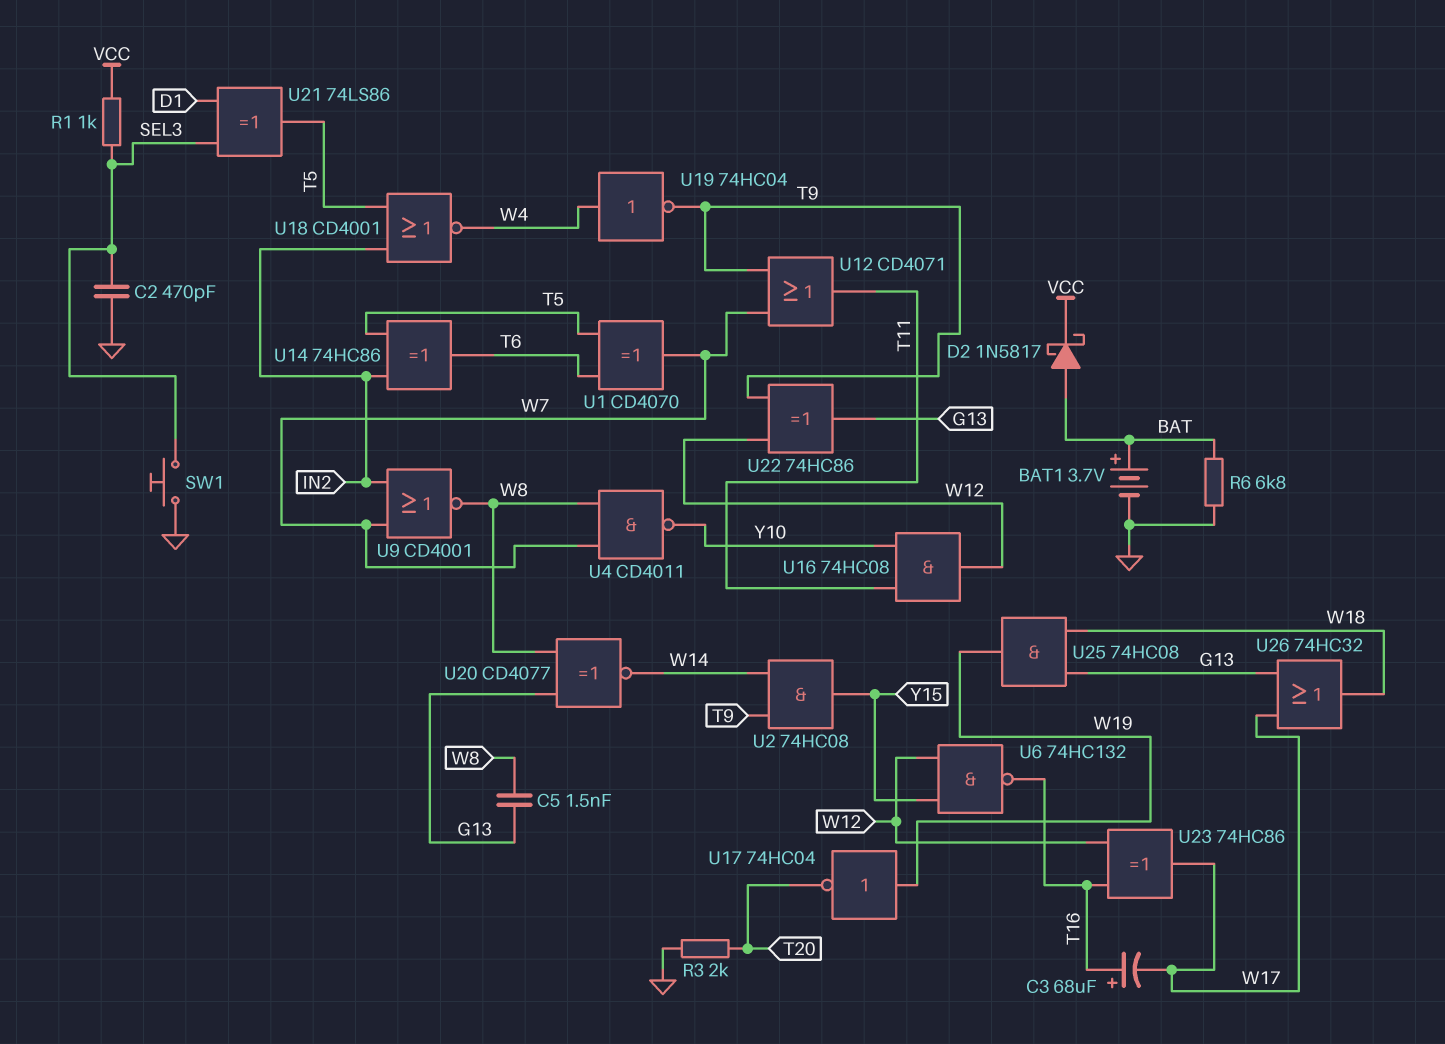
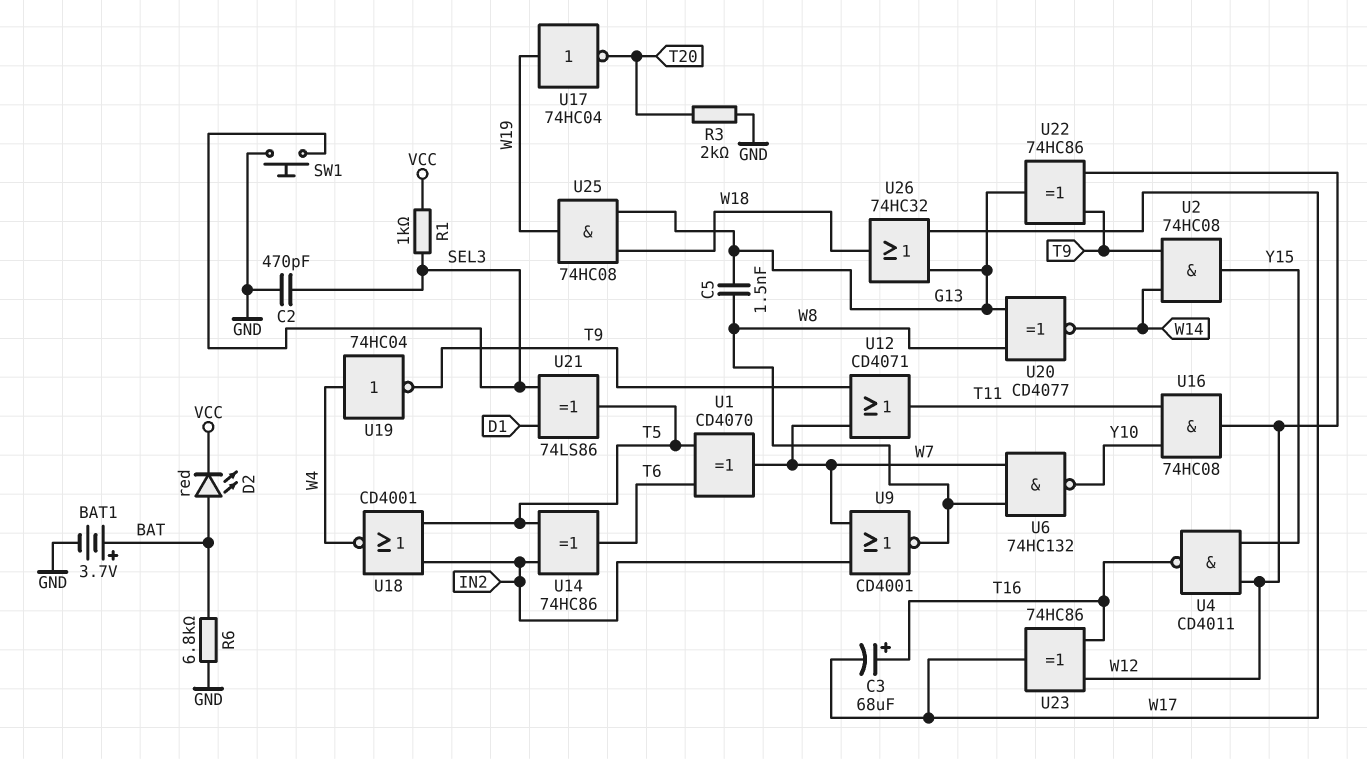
D2: schottky 1N5817 (A BAT, K VCC) -> LED red (A BAT, K VCC)
U4: NAND CD4011 (in W7, in W8, out Y10) -> NAND CD4011 (in W12, in Y15, out T16)
U6: NAND 74HC132 (in W12, in Y15, out T16) -> NAND 74HC132 (in W7, in W8, out Y10)

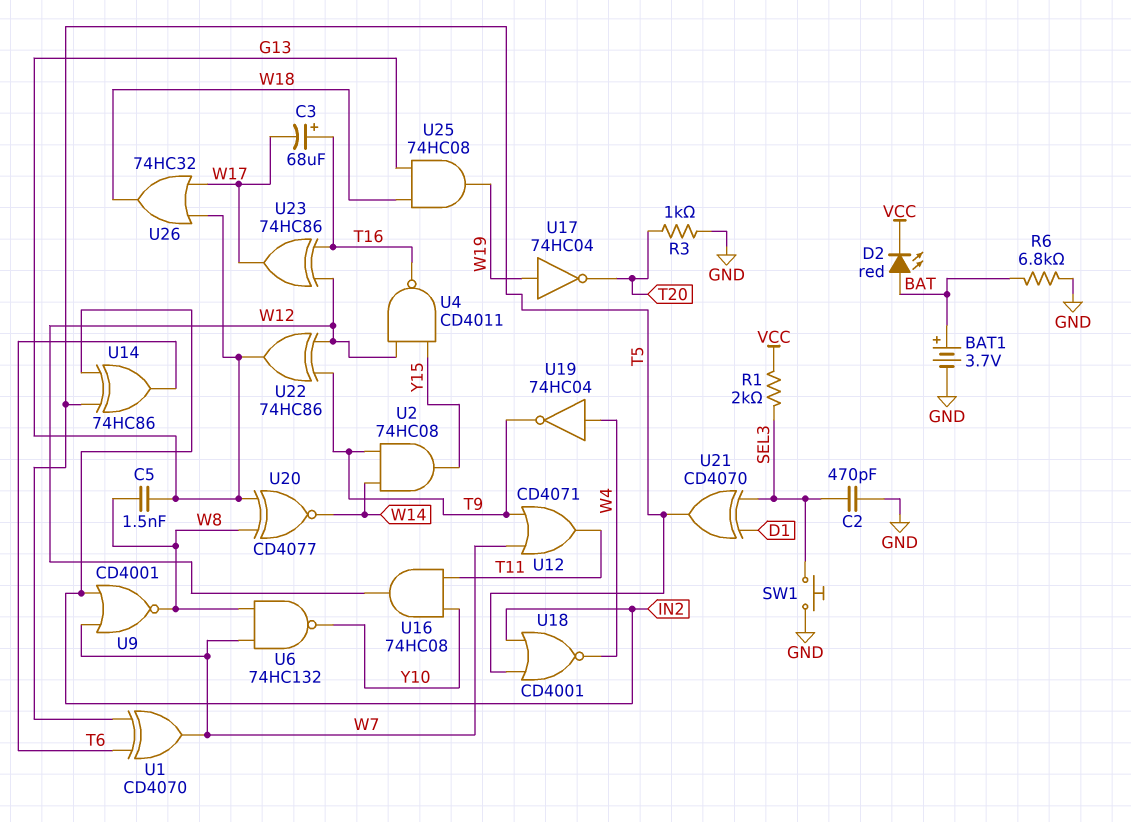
R1: 1k (SEL3, VCC) -> 2k (SEL3, VCC)
R3: 2k (GND, T20) -> 1k (GND, T20)
U21: XOR 74LS86 (in D1, in SEL3, out T5) -> XOR CD4070 (in D1, in SEL3, out T5)

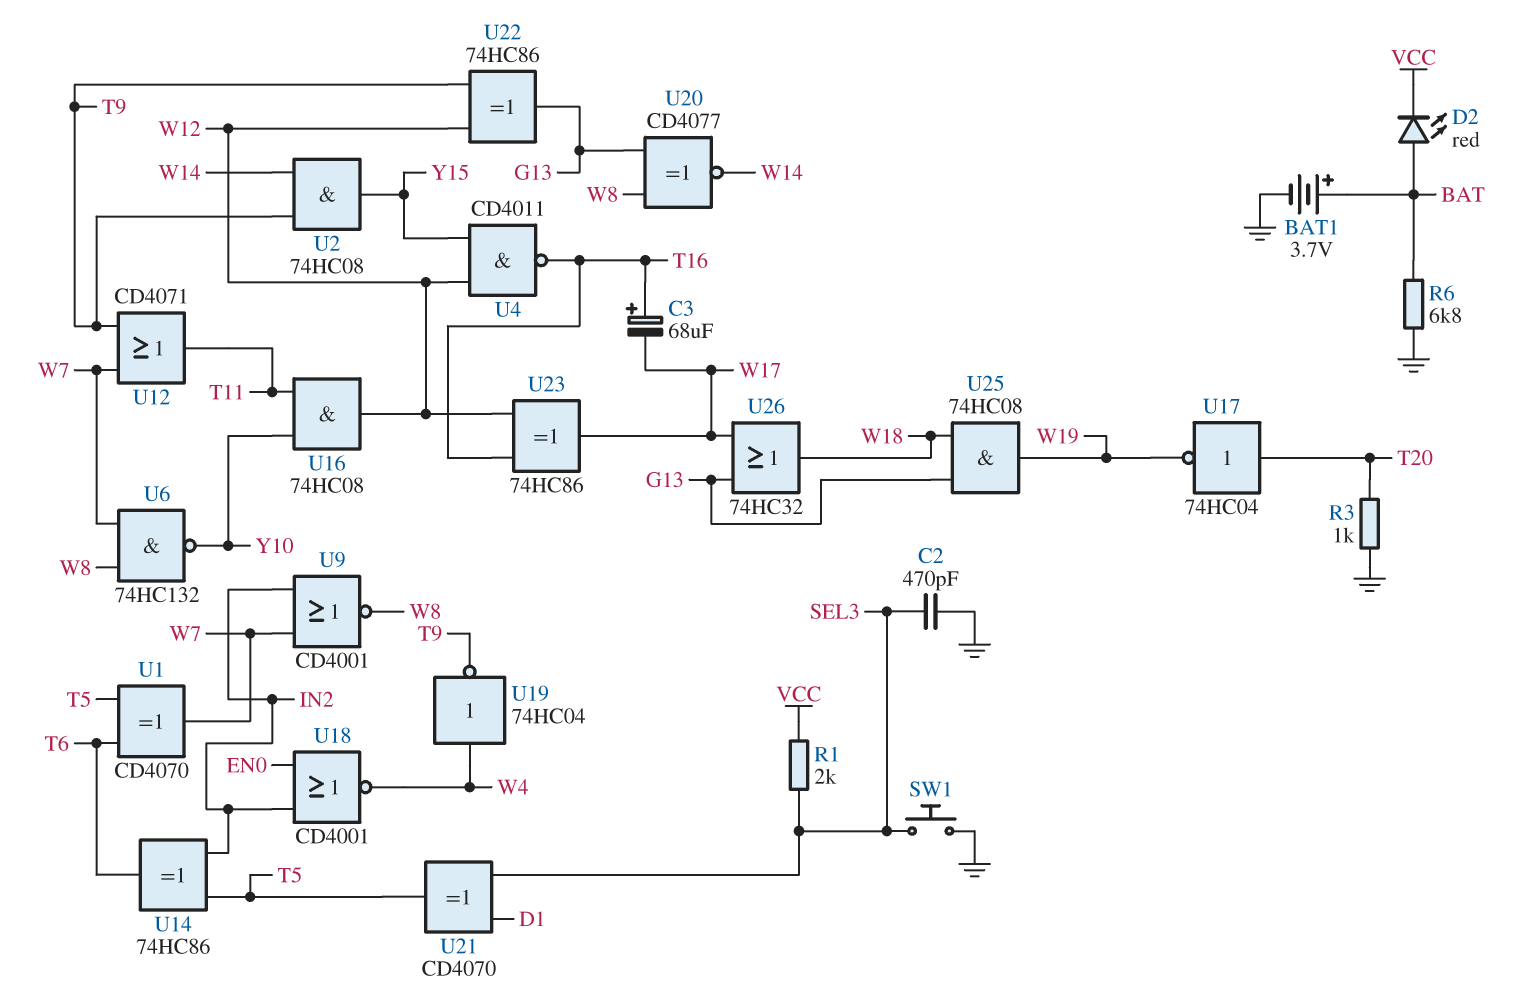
C5: 1.5nF (G13, W8) -> none
U17: NOT 74HC04 (in W19, out T20) -> NOT 74HC04 (in T20, out W19)
U18: NOR CD4001 (in IN2, in T5, out W4) -> NOR CD4001 (in EN0, in IN2, out W4)

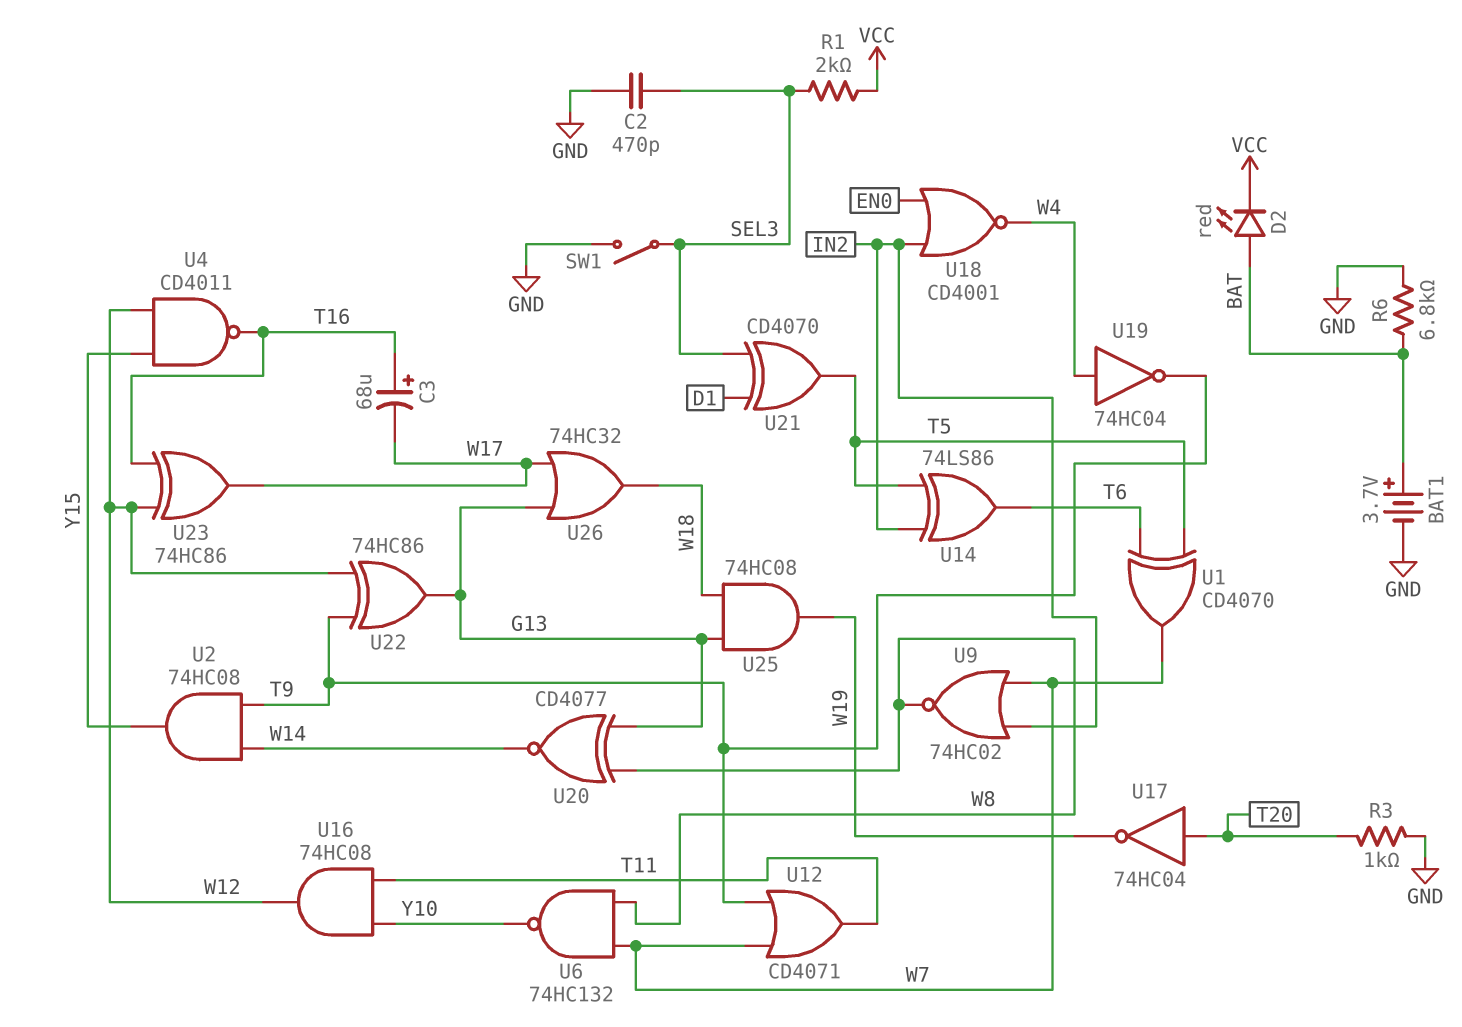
SW1: button (GND, SEL3) -> switch (GND, SEL3)
U9: NOR CD4001 (in IN2, in W7, out W8) -> NOR 74HC02 (in IN2, in W7, out W8)
U14: XOR 74HC86 (in IN2, in T5, out T6) -> XOR 74LS86 (in IN2, in T5, out T6)

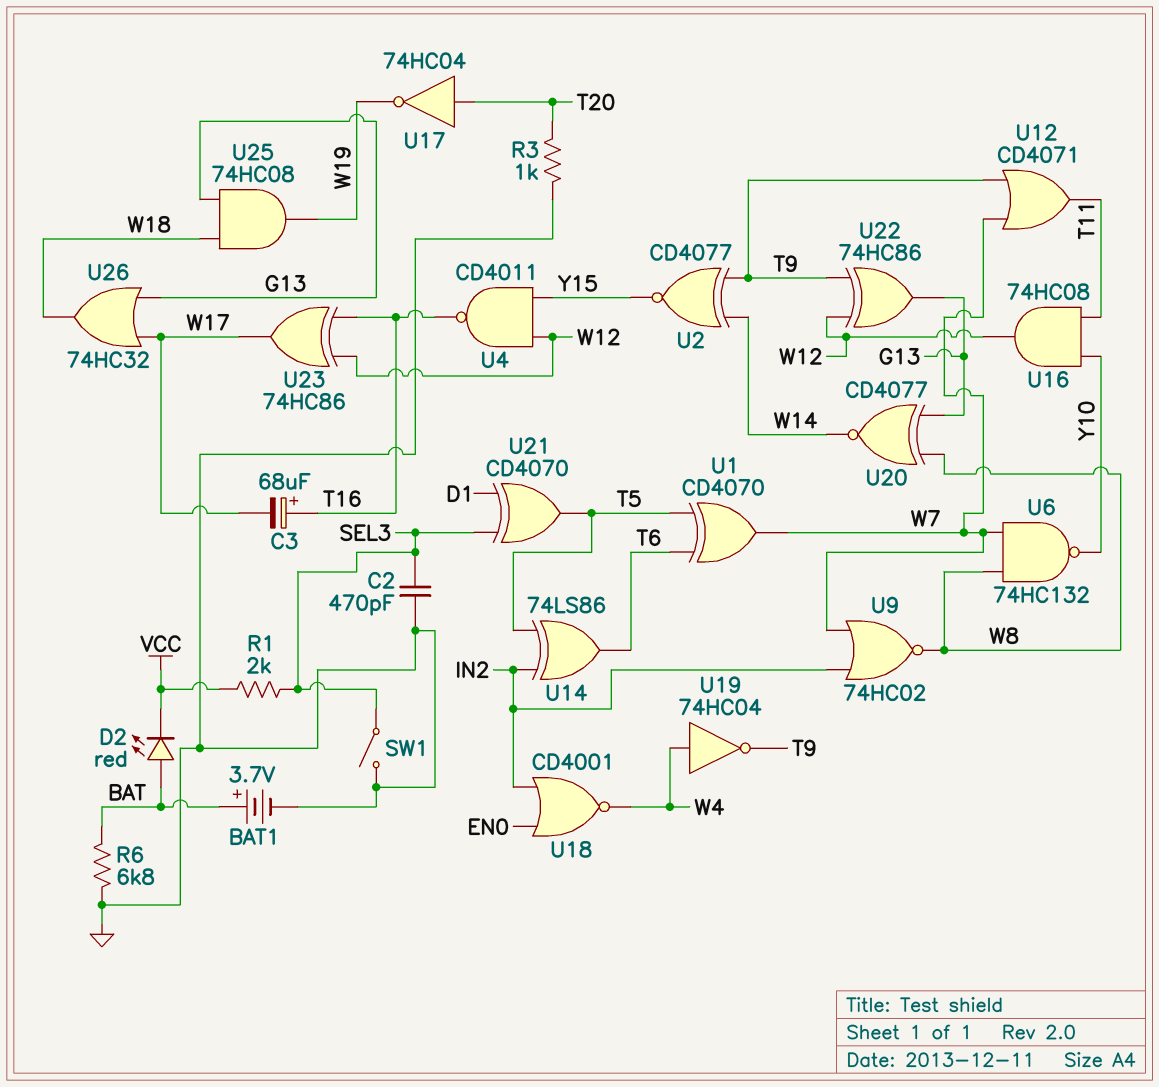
U2: AND 74HC08 (in T9, in W14, out Y15) -> XNOR CD4077 (in T9, in W14, out Y15)

